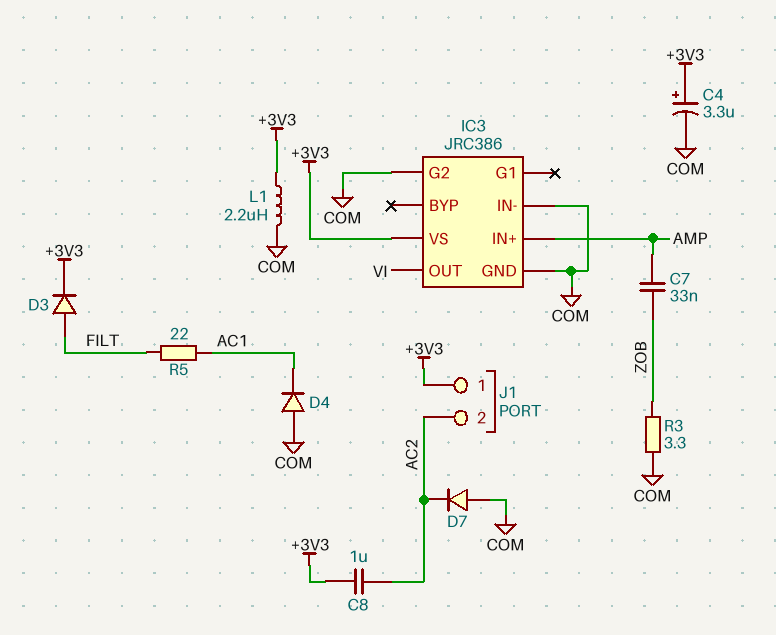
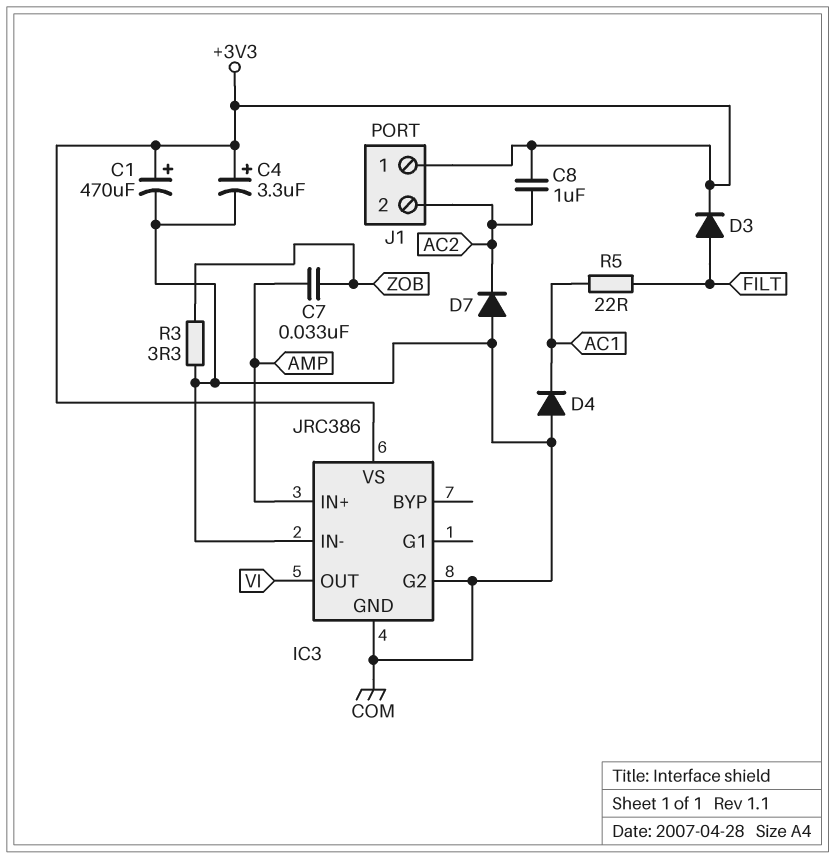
C1: none -> 470uF (plus +3V3, minus COM)
L1: 2.2uH (+3V3, COM) -> none

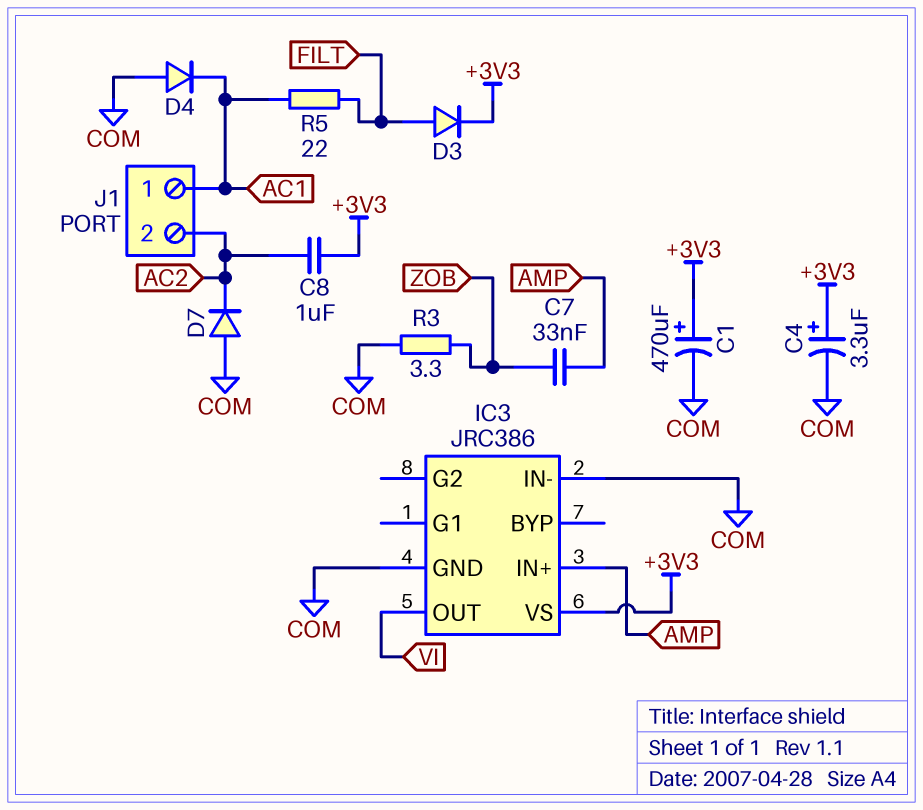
IC3 pin G2: COM -> none
J1 pin 1: +3V3 -> AC1

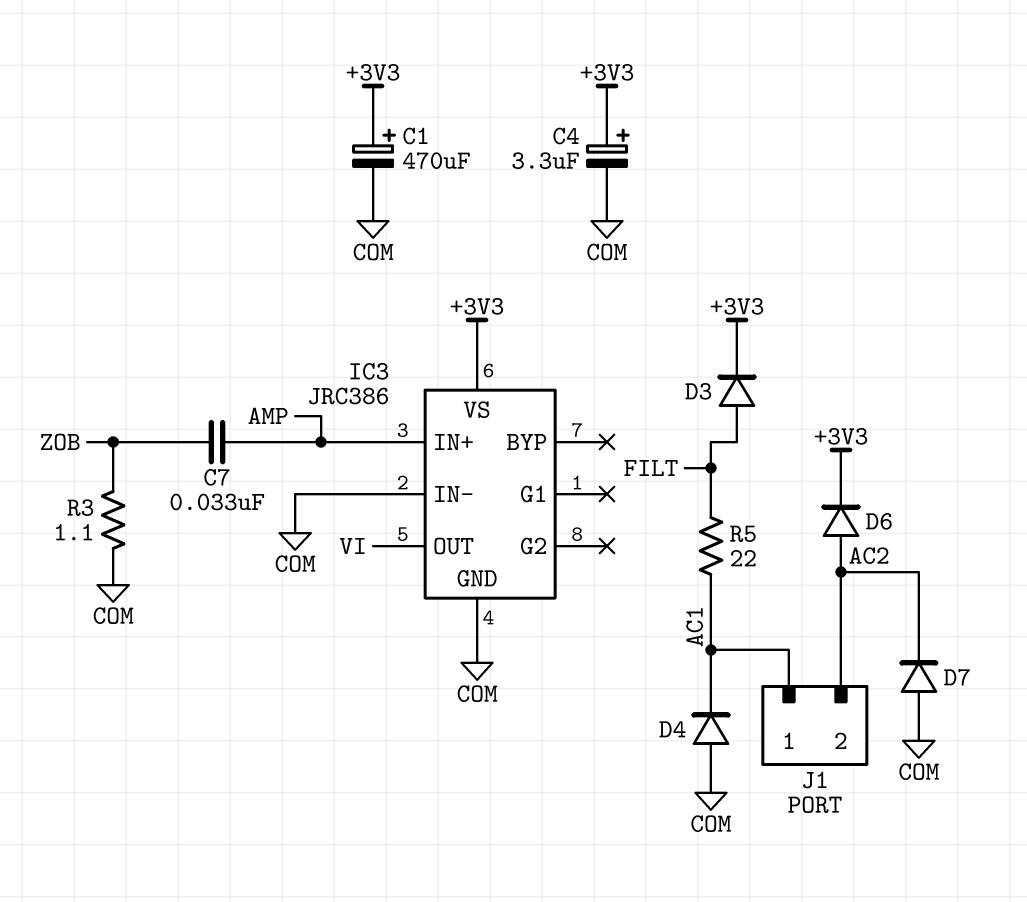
C8: 1uF (+3V3, AC2) -> none
D6: none -> diode (A AC2, K +3V3)
R3: 3.3 (COM, ZOB) -> 1.1 (COM, ZOB)

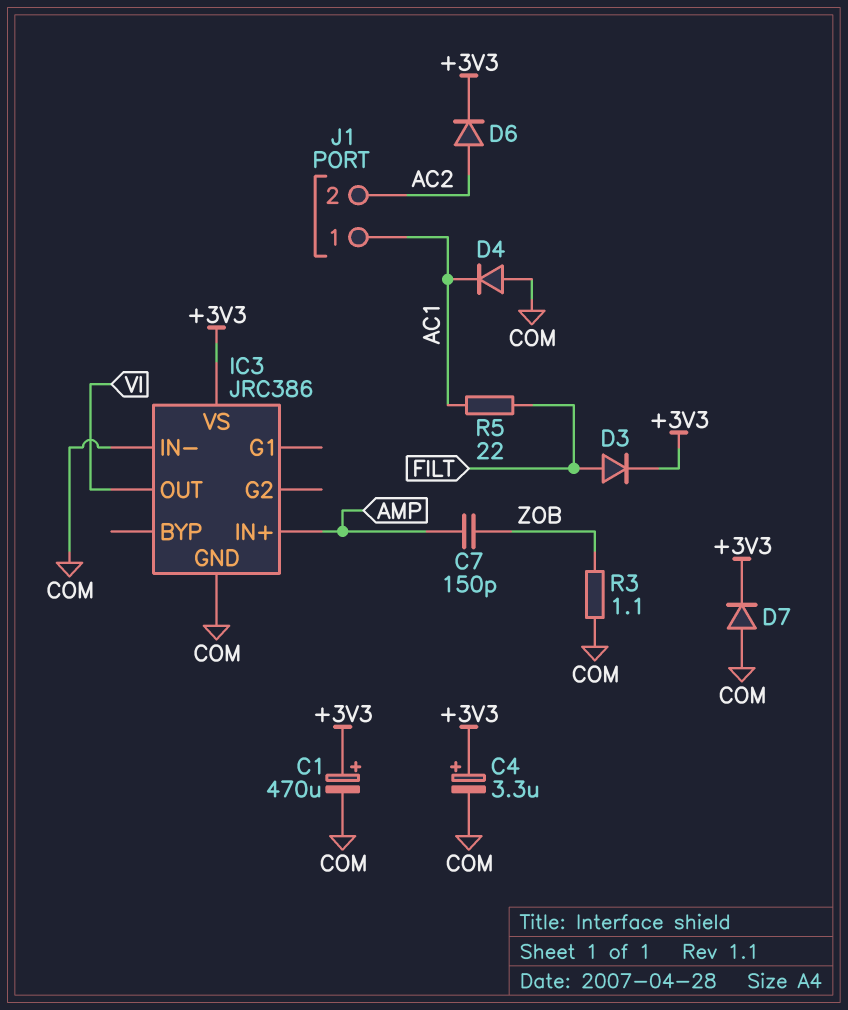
C7: 33nF (AMP, ZOB) -> 150pF (AMP, ZOB)
D7: diode (A COM, K AC2) -> diode (A COM, K +3V3)

